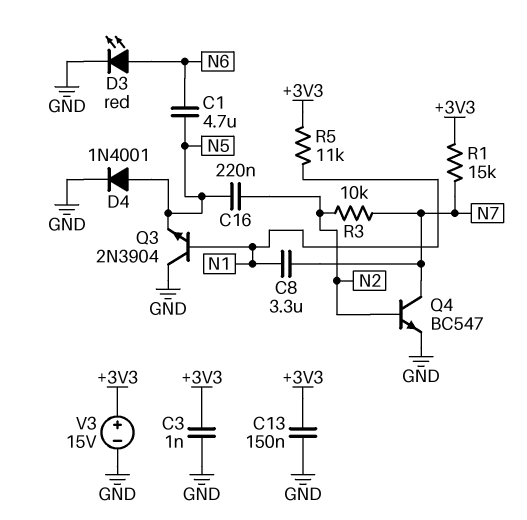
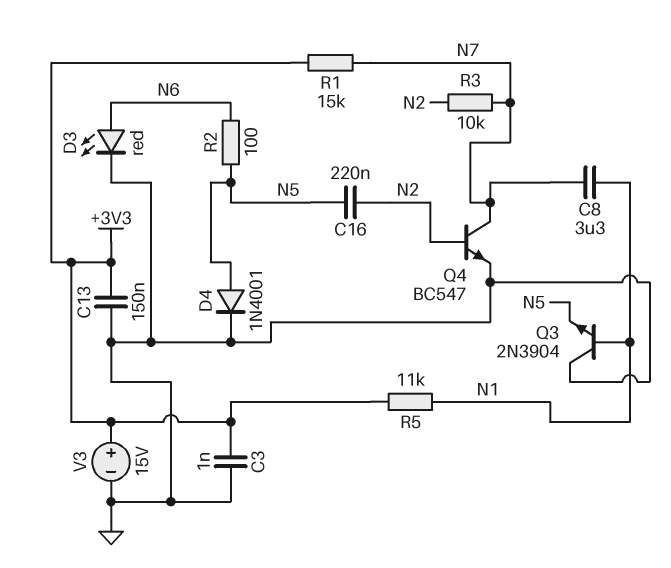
C1: 4.7uF (N5, N6) -> none
R2: none -> 100 (N5, N6)

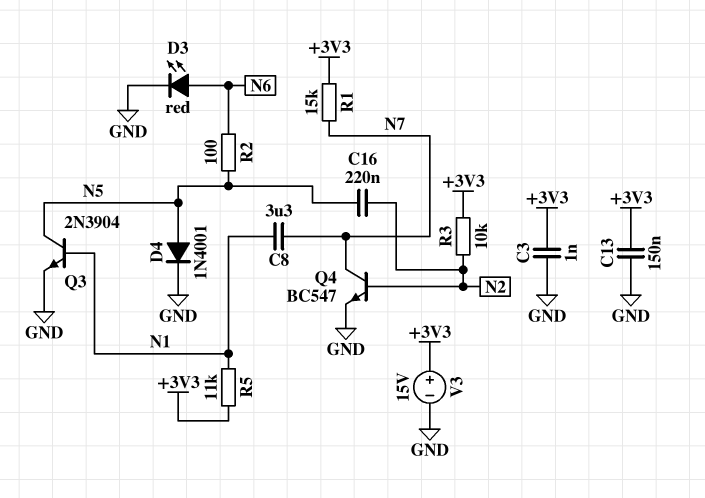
Q3: NPN 2N3904 (B N1, C GND, E N5) -> NPN 2N3904 (B N1, C N5, E GND)
R3: 10k (N2, N7) -> 10k (+3V3, N2)

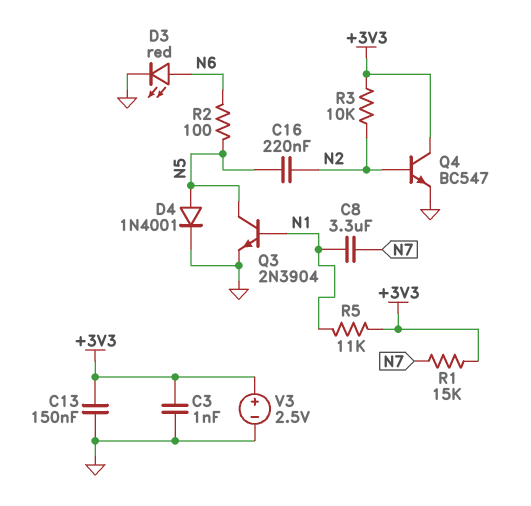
Q4: NPN BC547 (B N2, C N7, E GND) -> NPN BC547 (B N2, C +3V3, E GND)
V3: 15V (plus +3V3, minus GND) -> 2.5V (plus +3V3, minus GND)

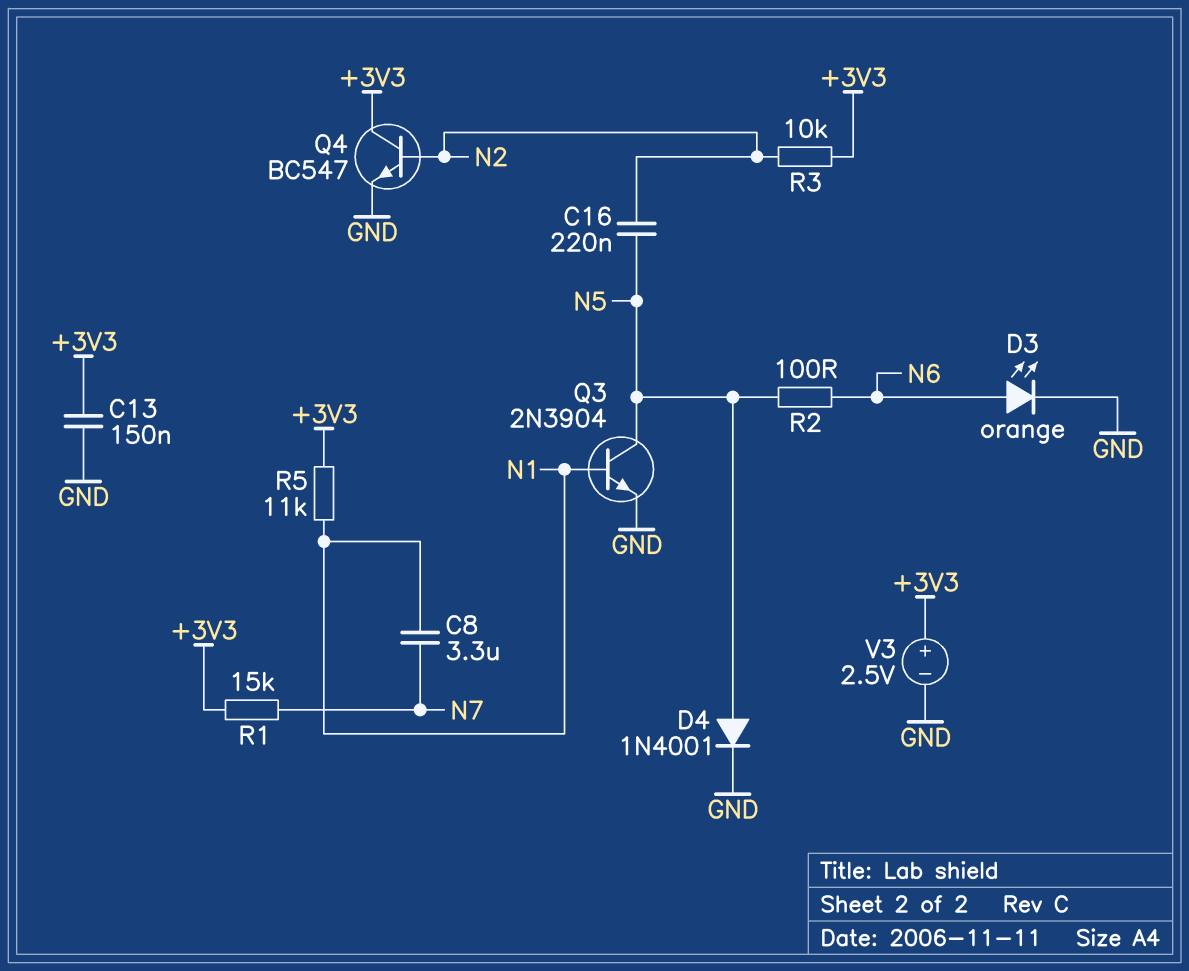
C3: 1nF (+3V3, GND) -> none
D3: LED red (A N6, K GND) -> LED orange (A N6, K GND)

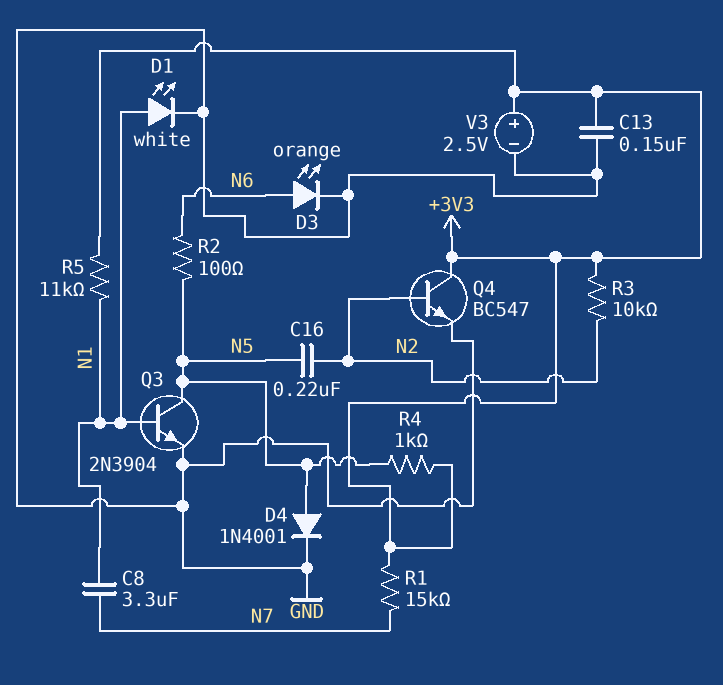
D1: none -> LED white (A N1, K GND)
R4: none -> 1k (+3V3, N5)

